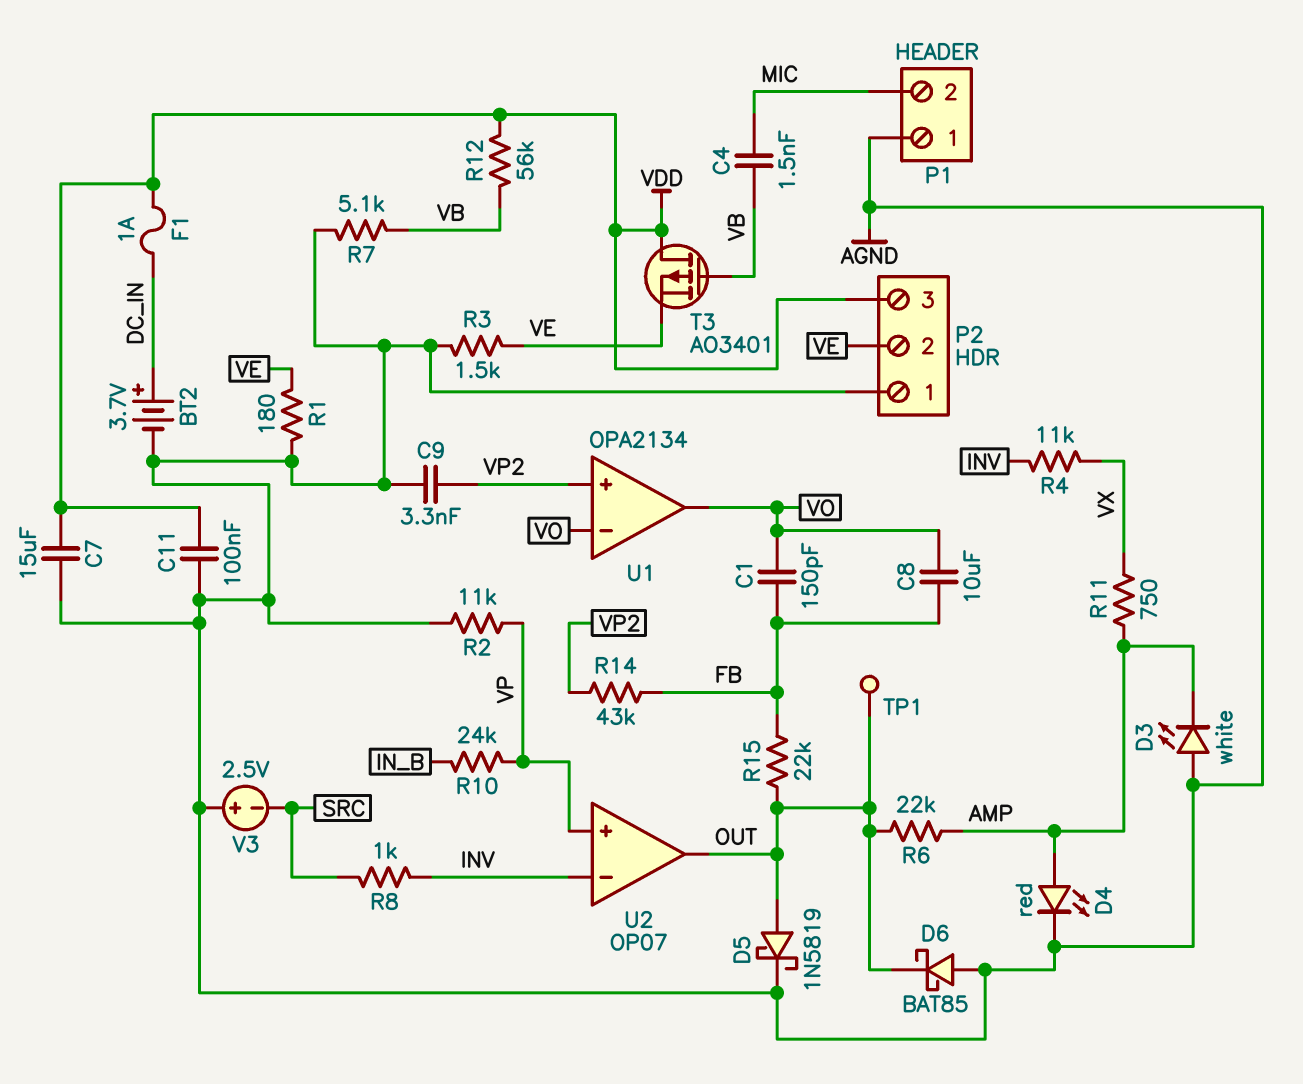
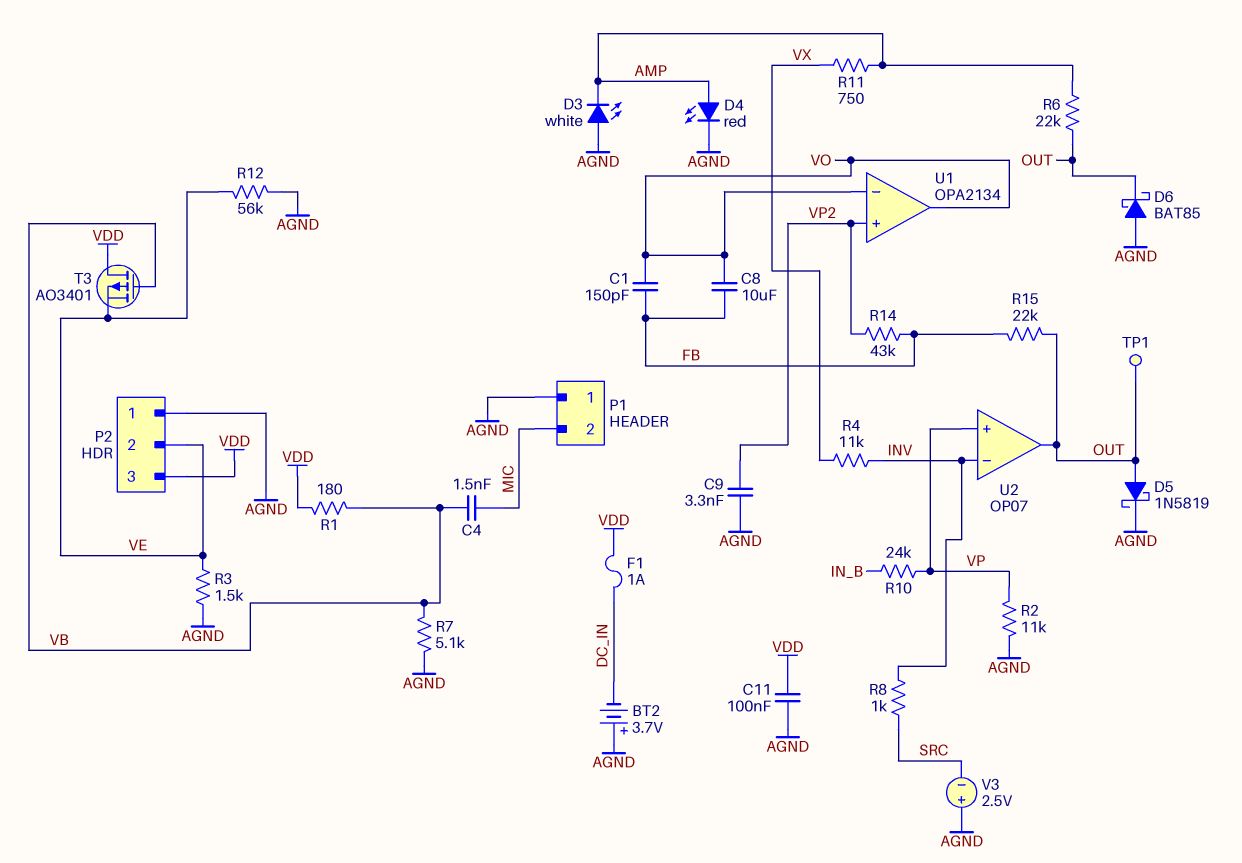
BT2: 3.7V (plus DC_IN, minus AGND) -> 3.7V (plus AGND, minus DC_IN)
C7: 15uF (AGND, VDD) -> none
R1: 180 (AGND, VE) -> 180 (VB, VDD)
R12: 56k (VB, VDD) -> 56k (AGND, VE)

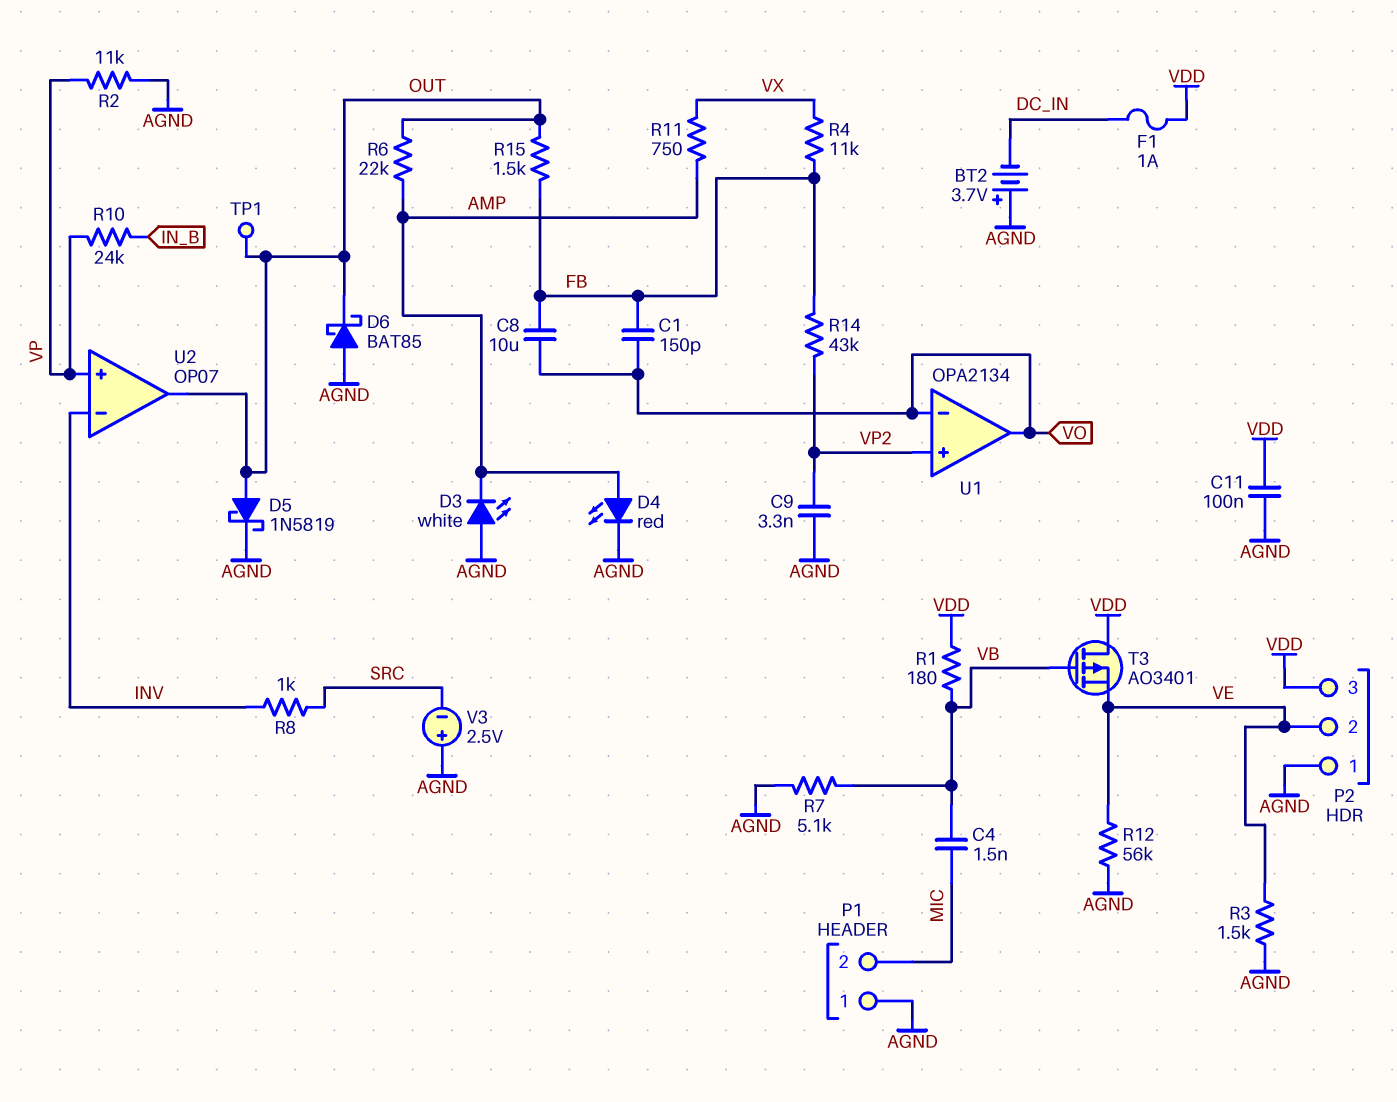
R4: 11k (INV, VX) -> 11k (FB, VX)
R15: 22k (FB, OUT) -> 1.5k (FB, OUT)

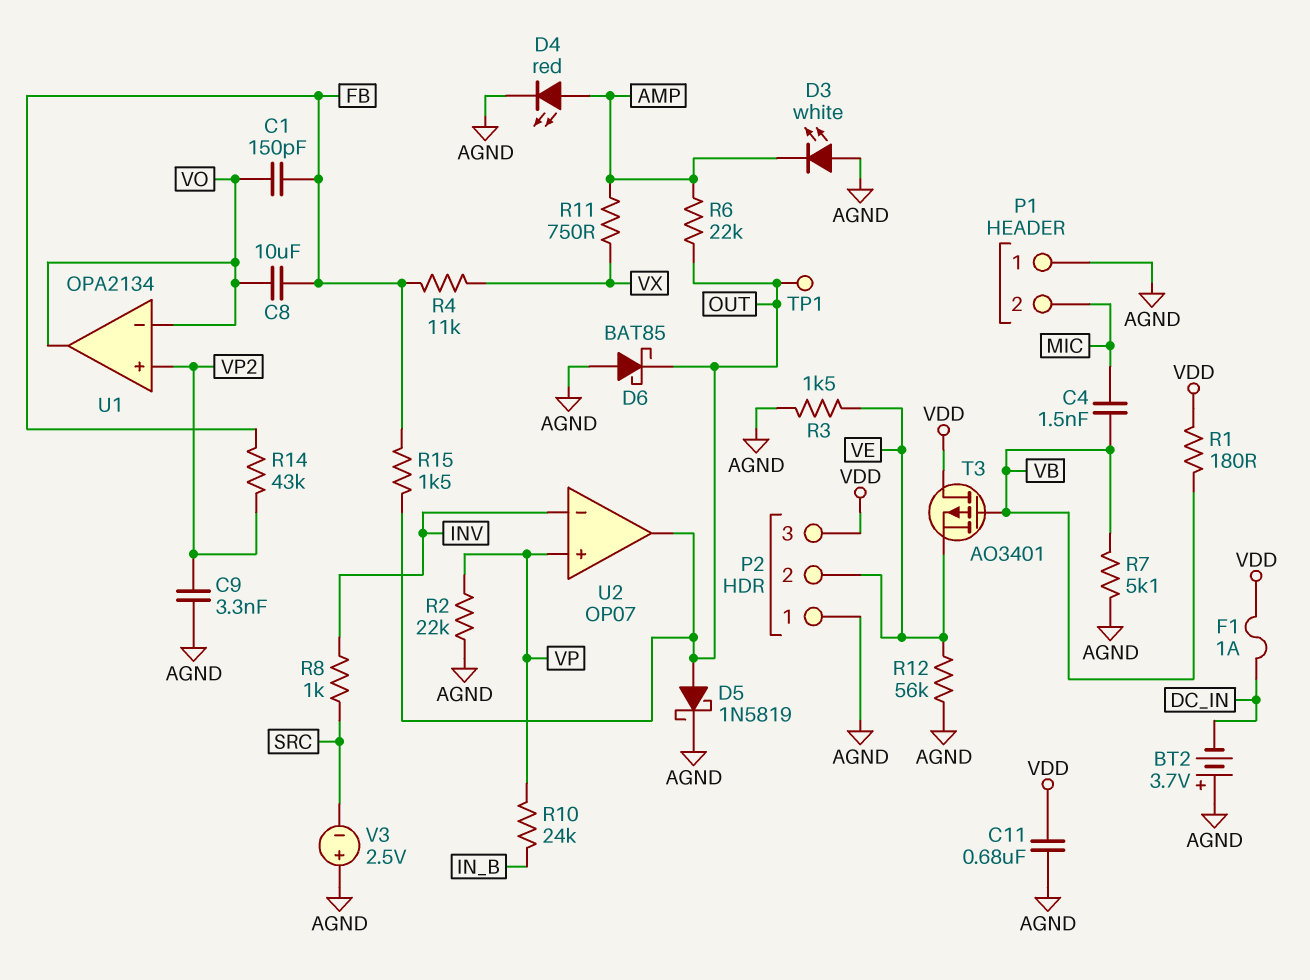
C11: 100nF (AGND, VDD) -> 680nF (AGND, VDD)
R2: 11k (AGND, VP) -> 22k (AGND, VP)

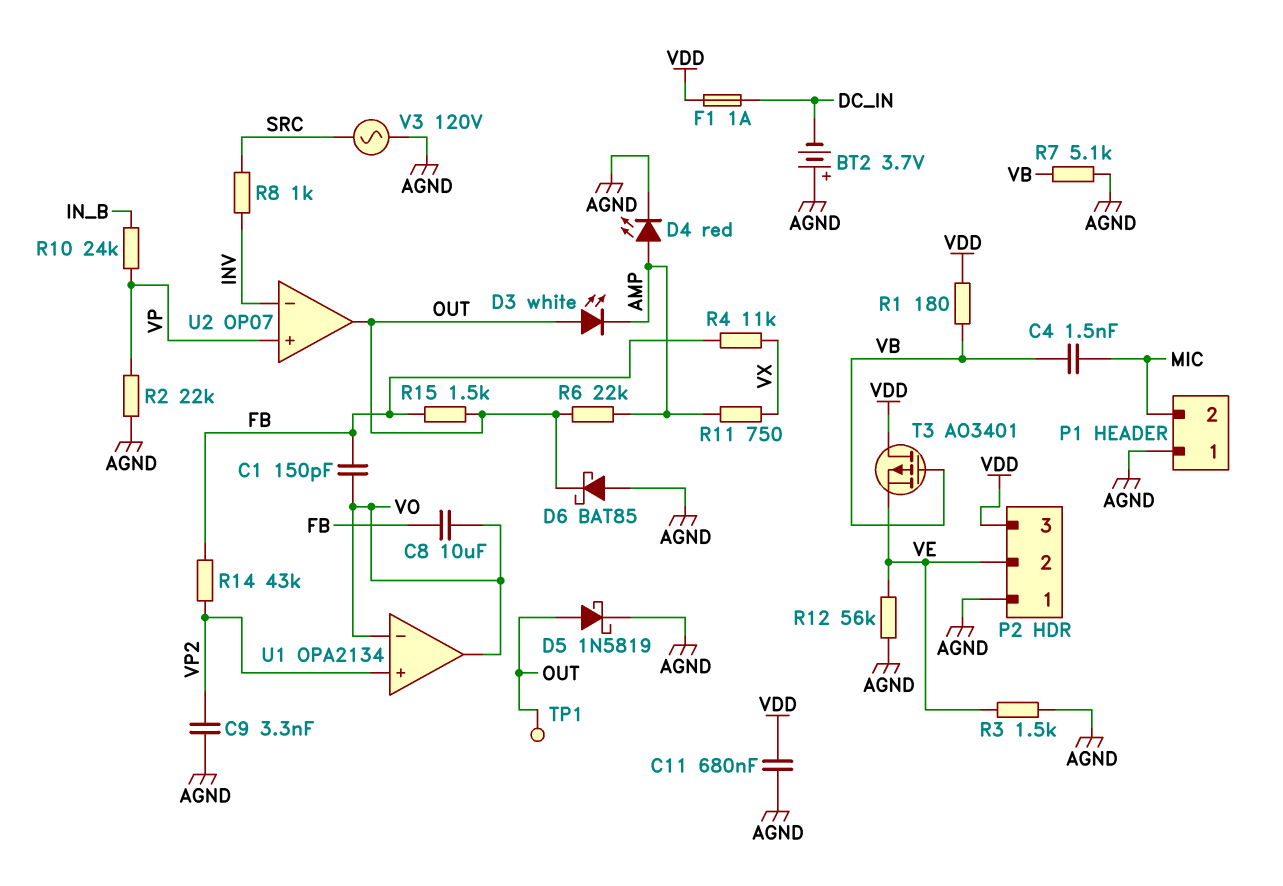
D3: LED white (A AGND, K AMP) -> LED white (A OUT, K AMP)
V3: 2.5V (plus AGND, minus SRC) -> AC 120V (AGND, SRC)

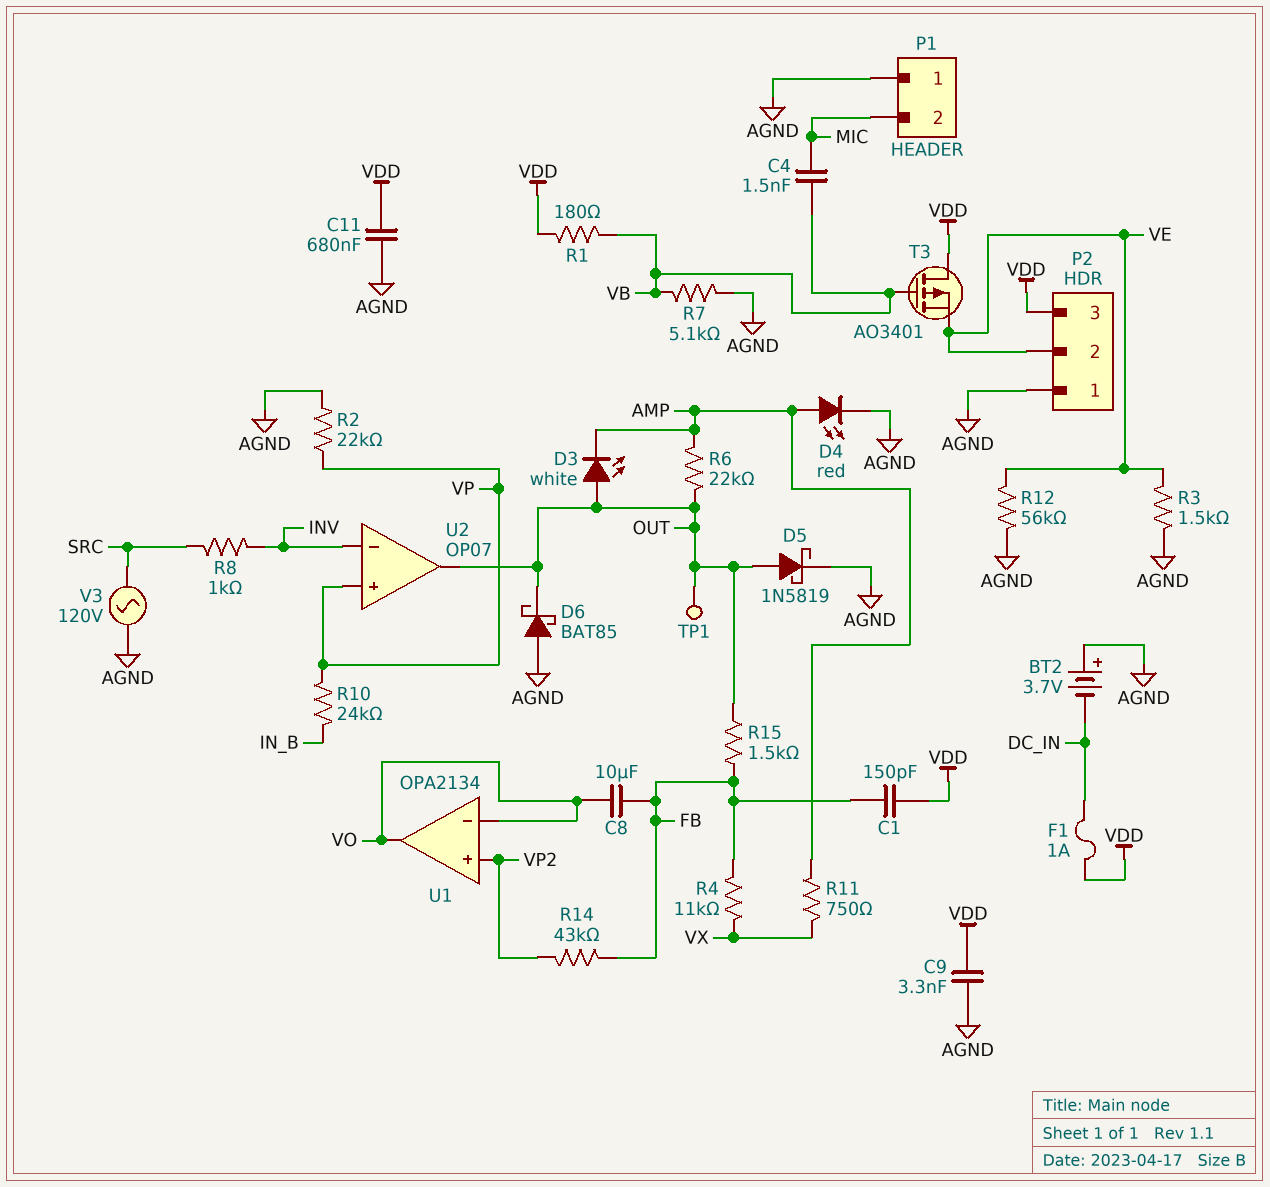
C1: 150pF (FB, VO) -> 150pF (FB, VDD)
C9: 3.3nF (AGND, VP2) -> 3.3nF (AGND, VDD)

